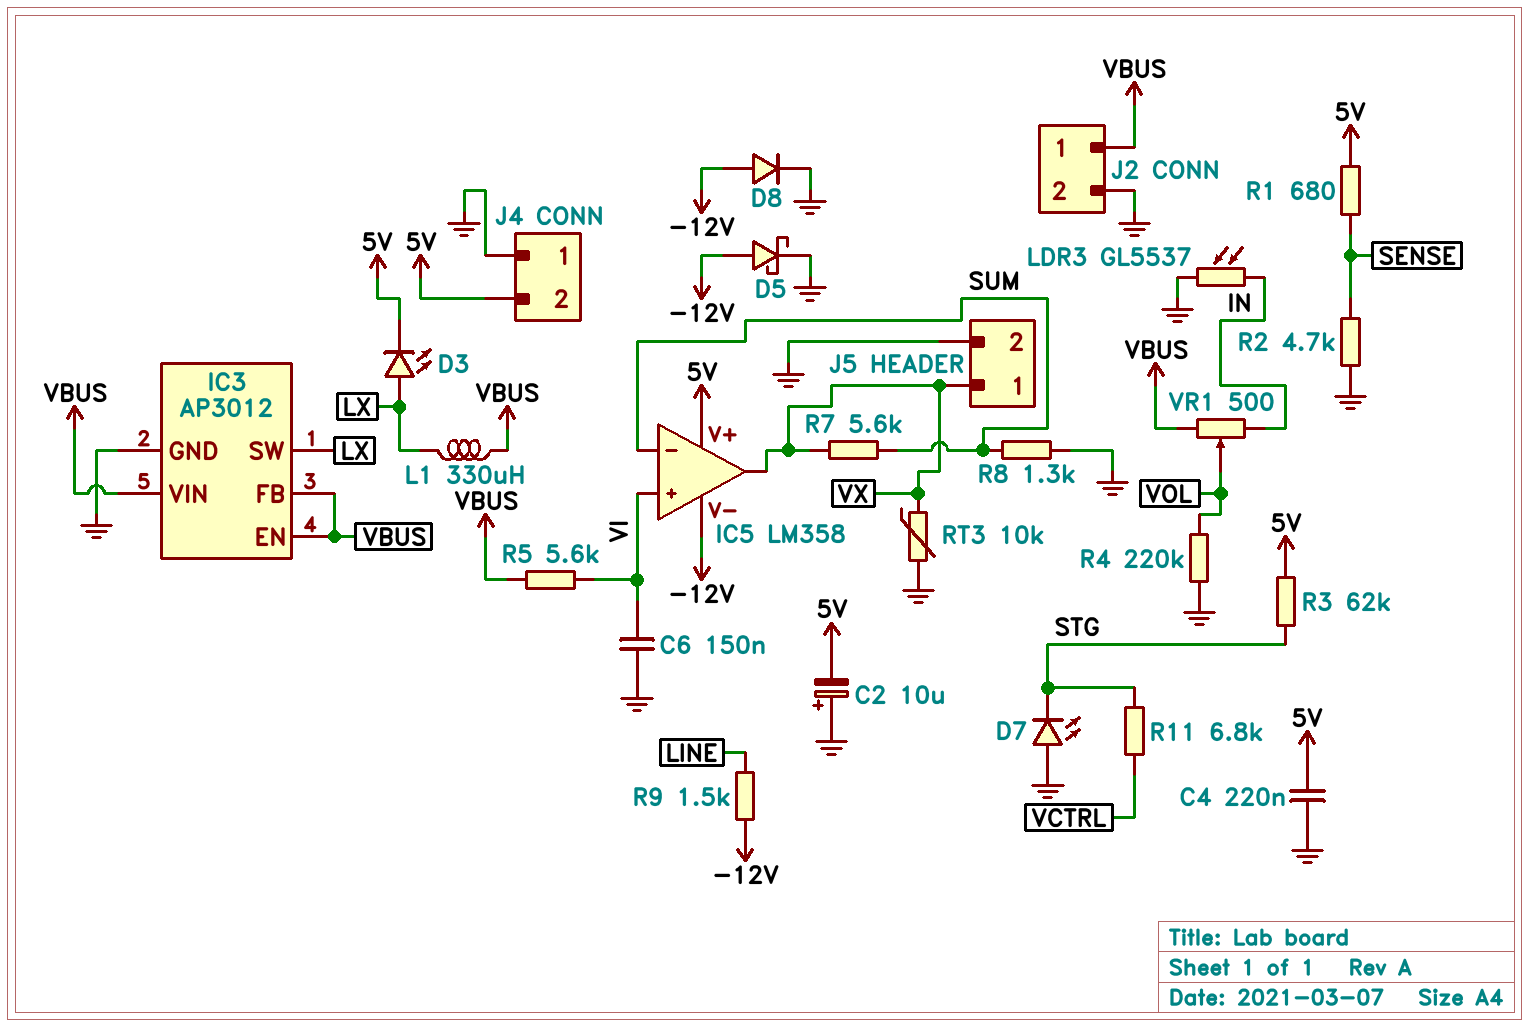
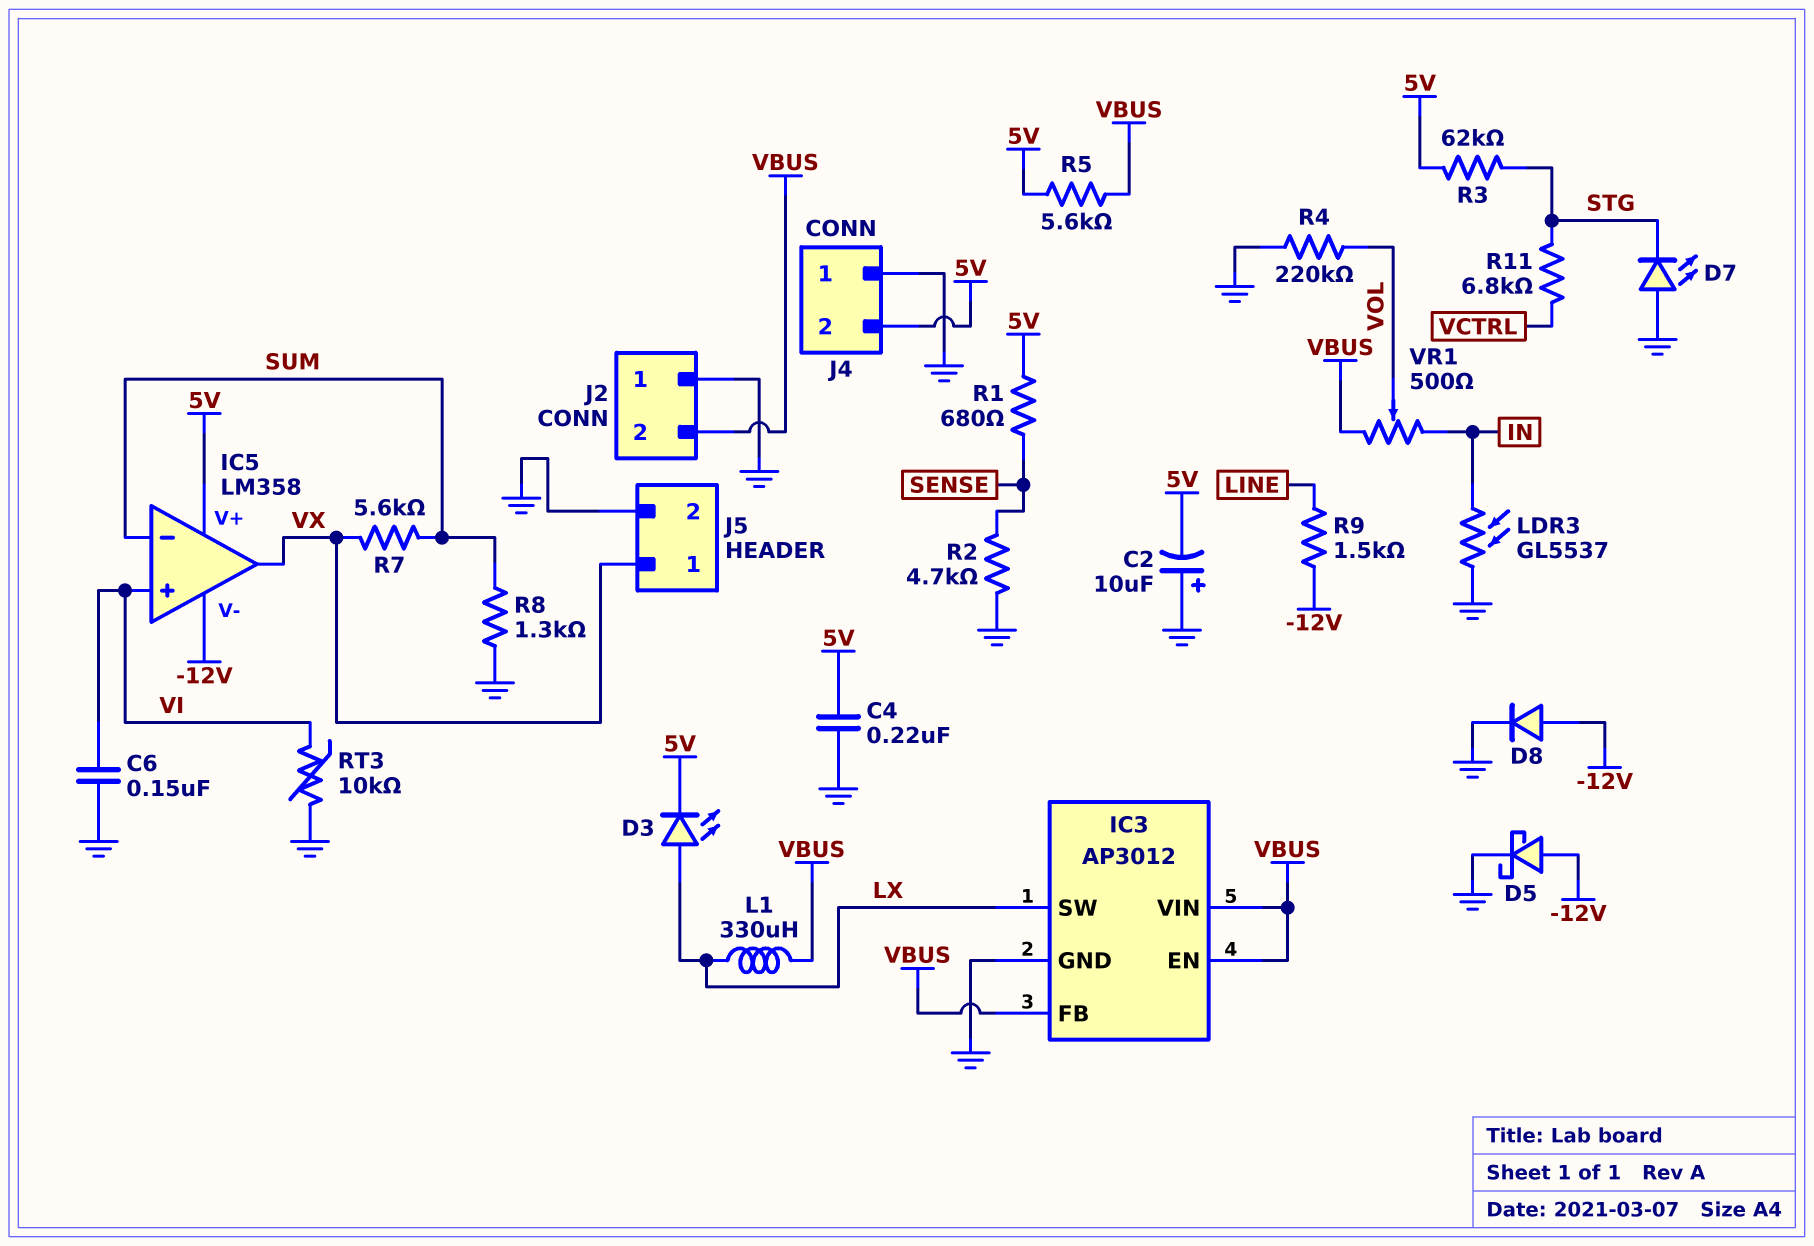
J2 pin 1: VBUS -> GND
J2 pin 2: GND -> VBUS
R5: 5.6k (VBUS, VI) -> 5.6k (5V, VBUS)
RT3: 10k (GND, VX) -> 10k (GND, VI)

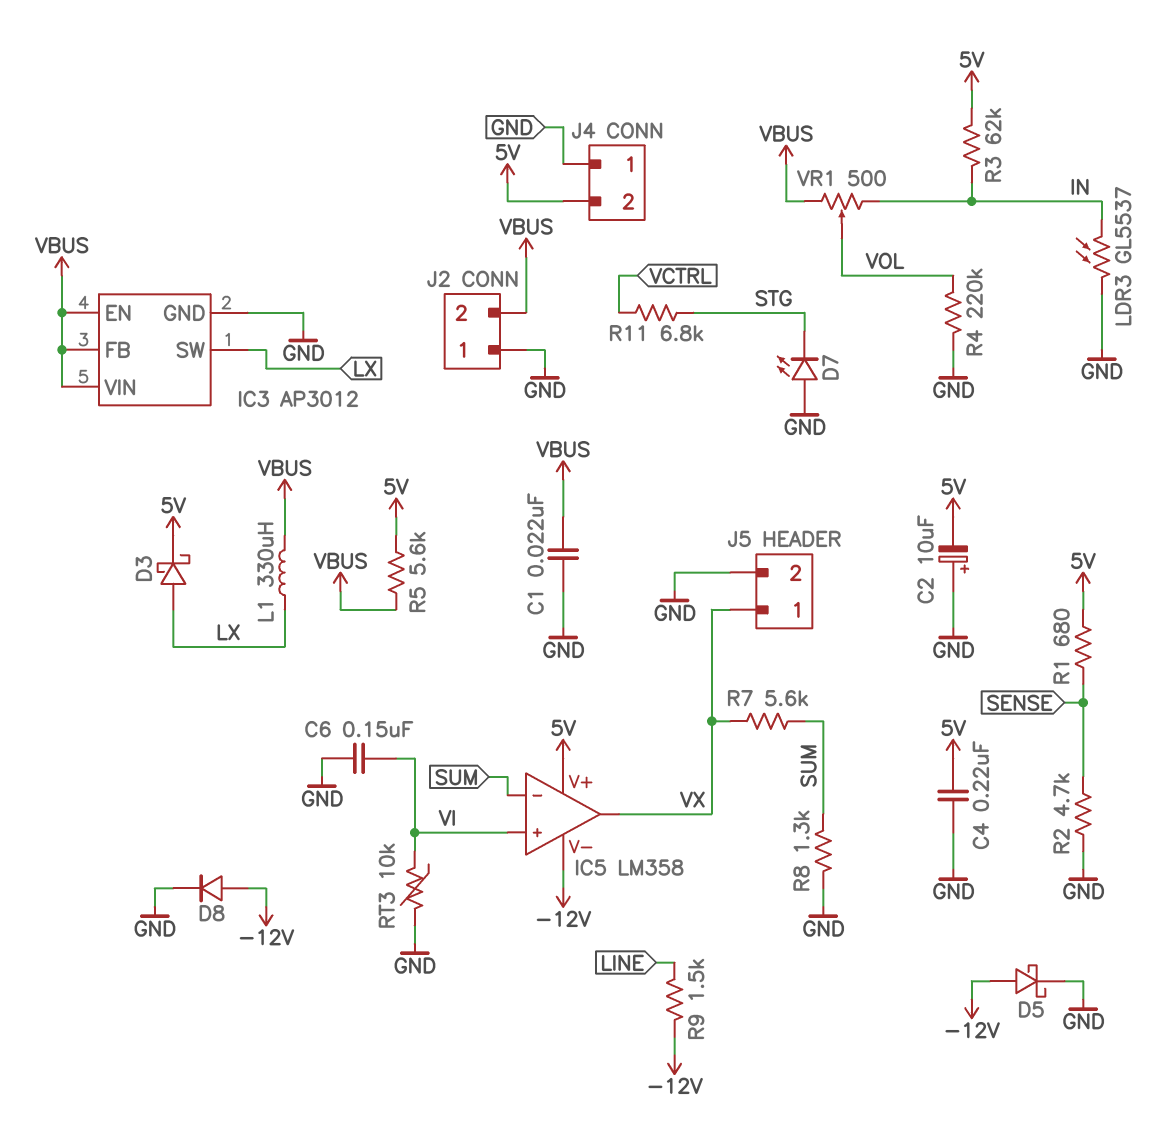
C1: none -> 22nF (GND, VBUS)
D3: LED (A LX, K 5V) -> schottky (A LX, K 5V)
R3: 62k (5V, STG) -> 62k (5V, IN)

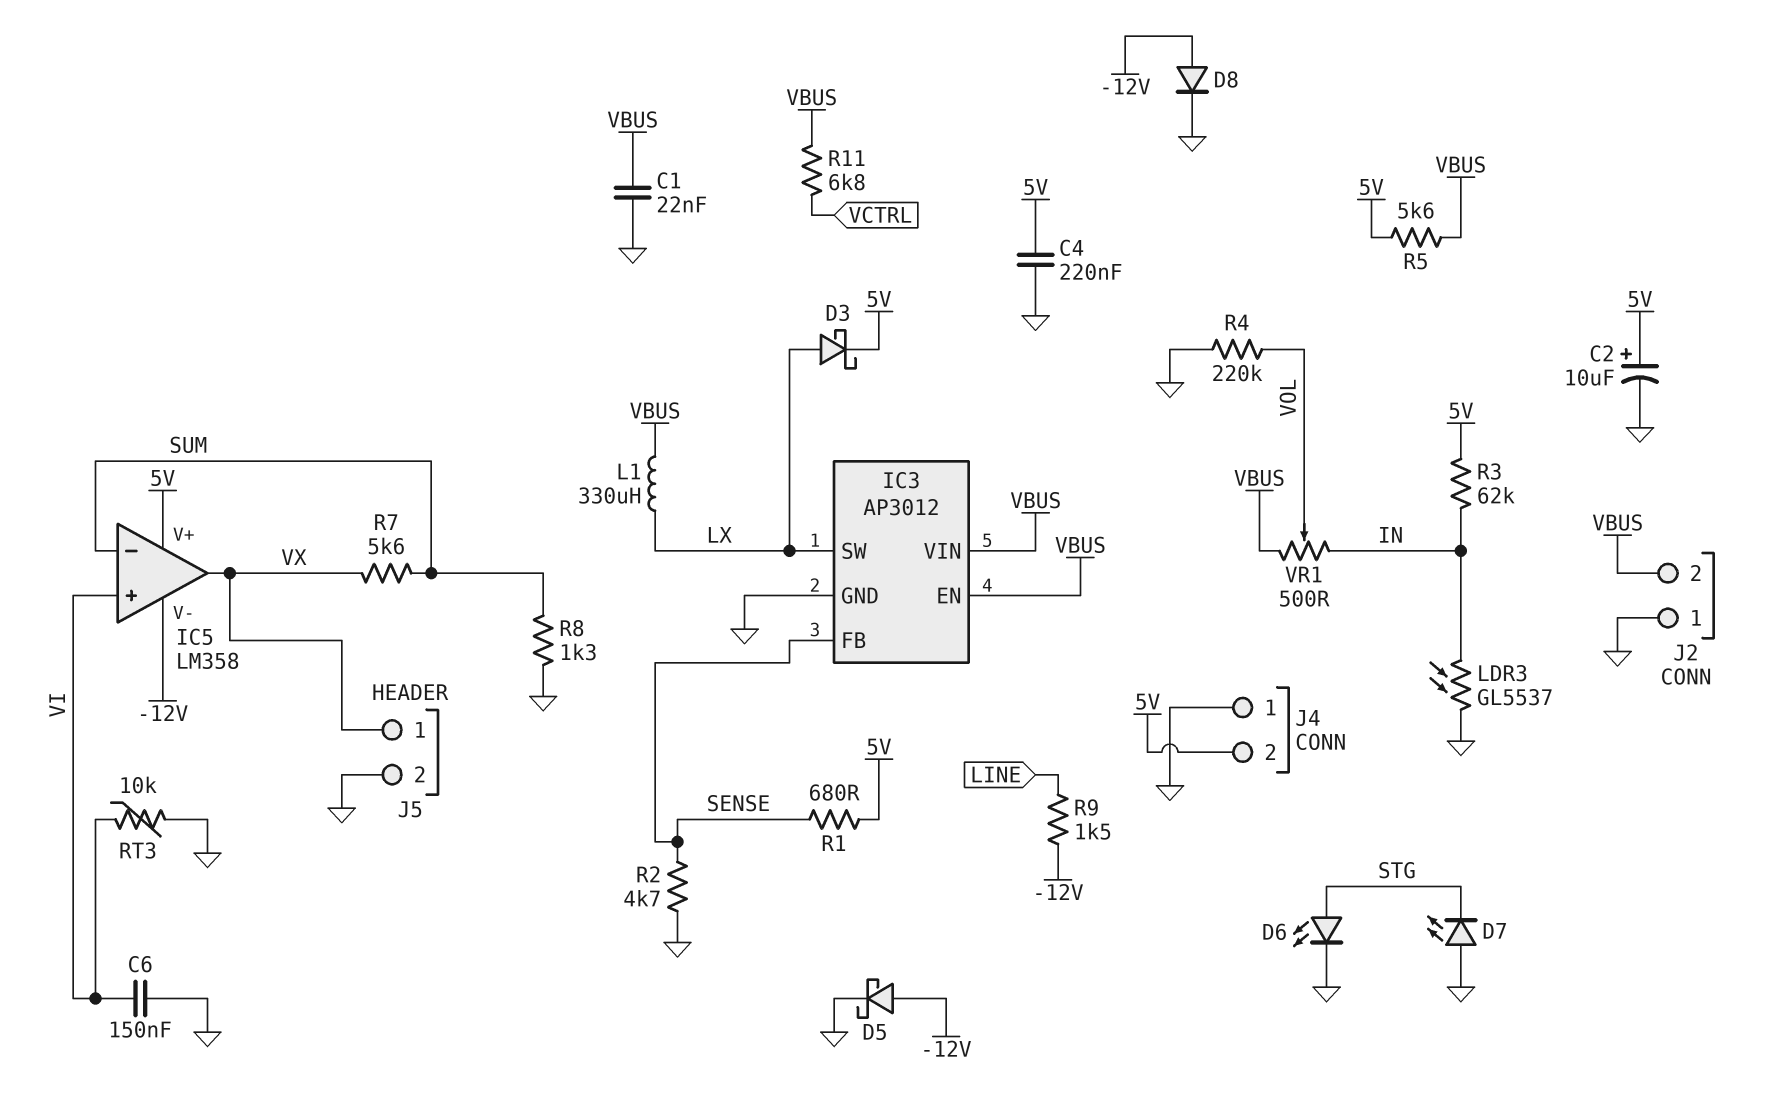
C2: 10uF (plus GND, minus 5V) -> 10uF (plus 5V, minus GND)
D6: none -> LED (A STG, K GND)
IC3 pin FB: VBUS -> SENSE
R11: 6.8k (STG, VCTRL) -> 6.8k (VBUS, VCTRL)

